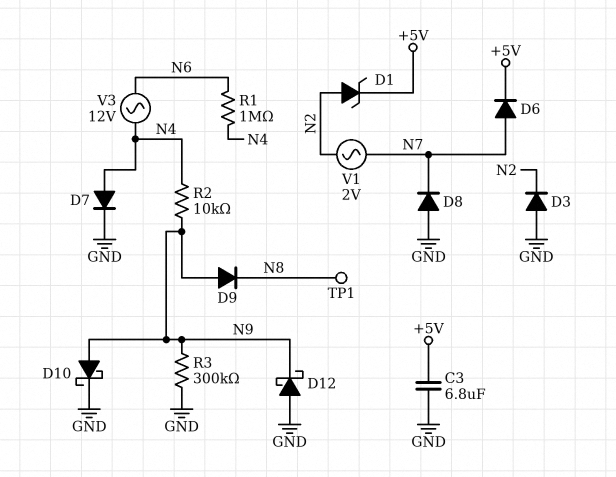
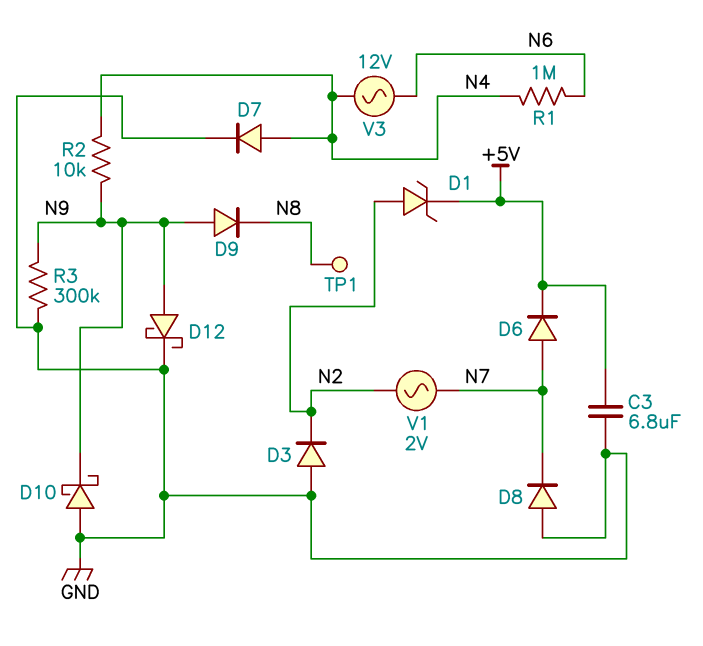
D10: schottky (A N9, K GND) -> schottky (A GND, K N9)
D12: schottky (A GND, K N9) -> schottky (A N9, K GND)

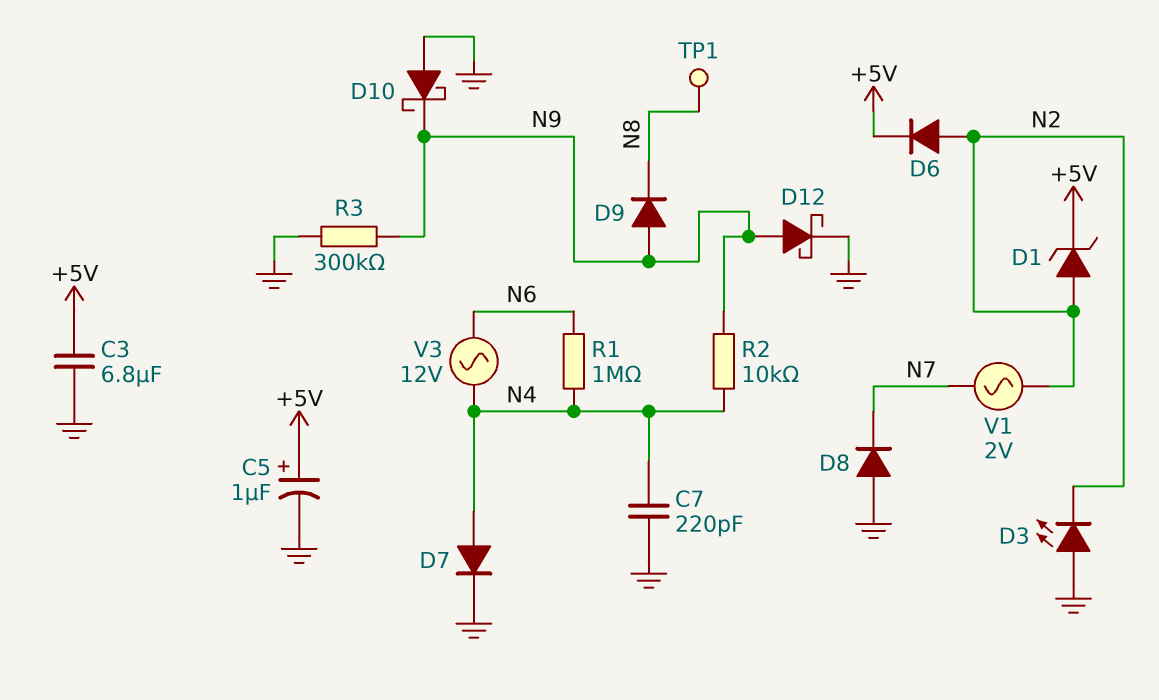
C5: none -> 1uF (plus +5V, minus GND)
C7: none -> 220pF (GND, N4)
D3: diode (A GND, K N2) -> LED (A GND, K N2)
D6: diode (A N7, K +5V) -> diode (A N2, K +5V)

